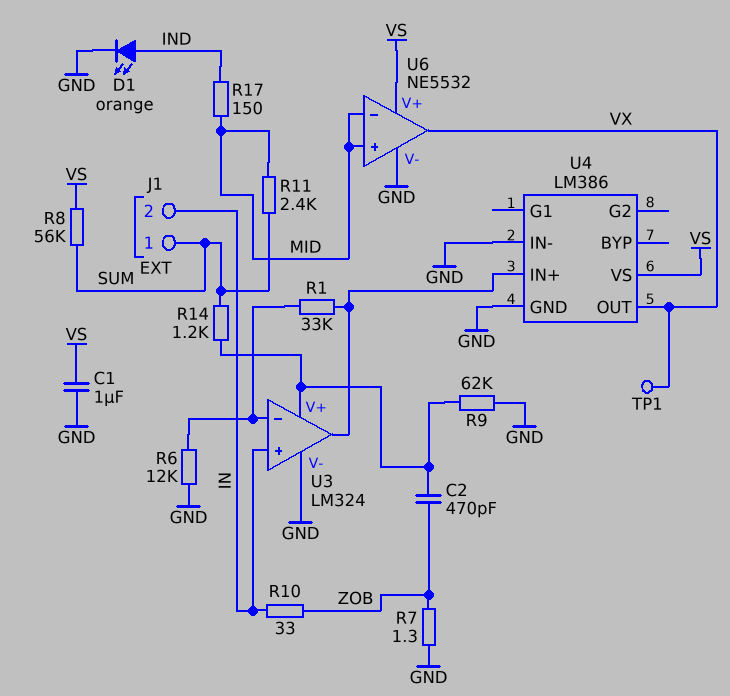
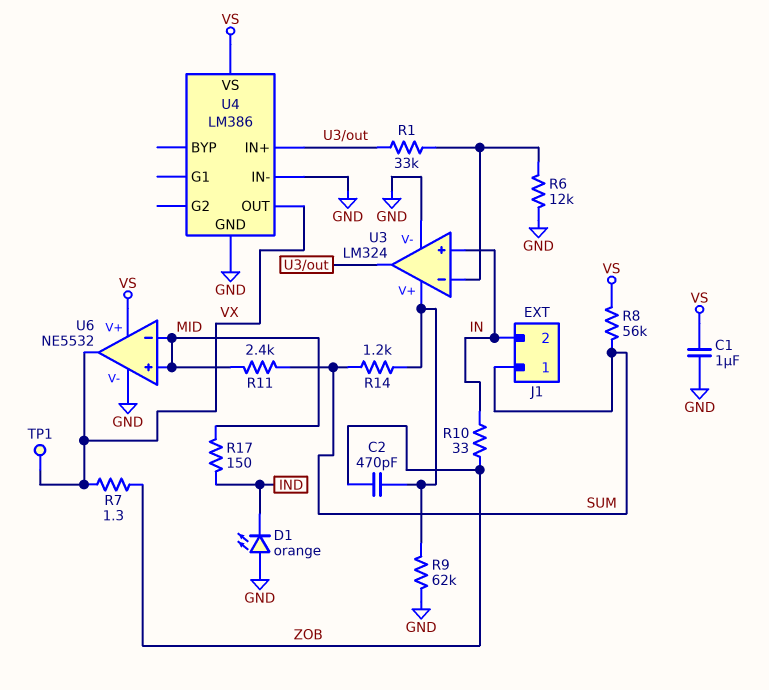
D1: LED orange (A IND, K GND) -> LED orange (A GND, K IND)
R7: 1.3 (GND, ZOB) -> 1.3 (VX, ZOB)

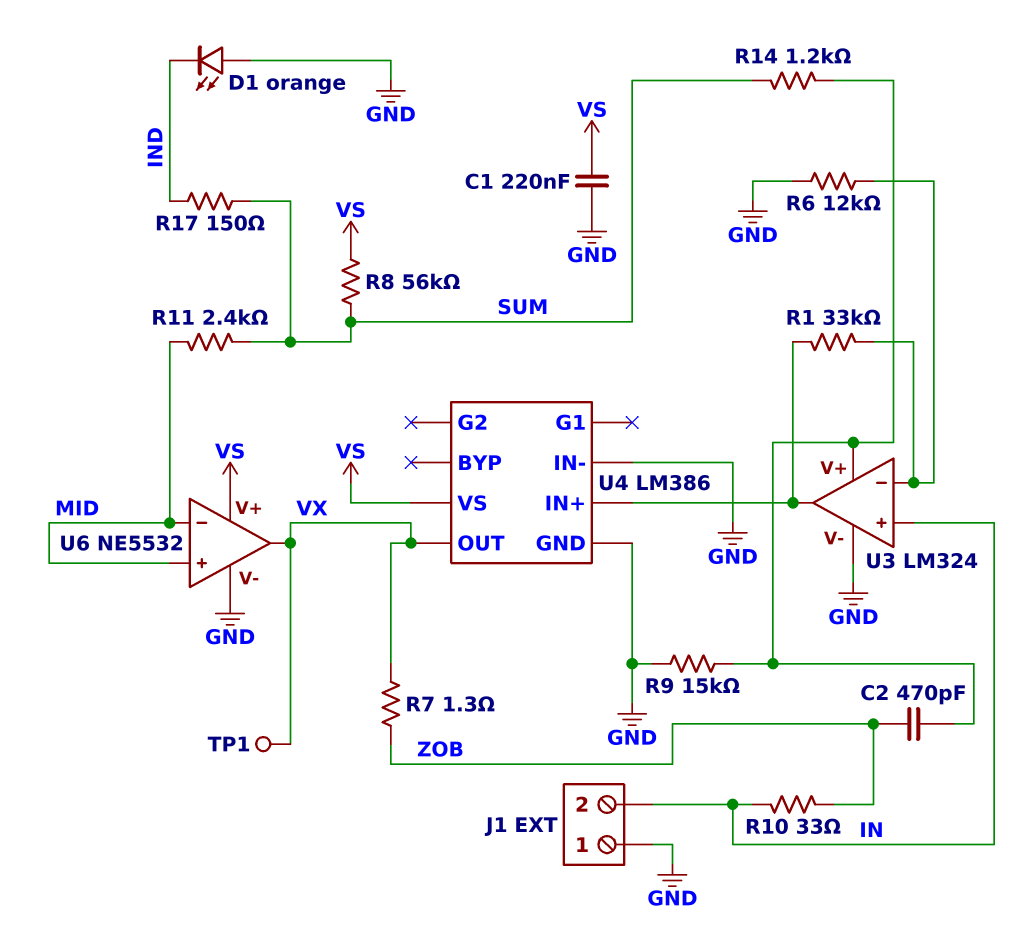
C1: 1uF (GND, VS) -> 220nF (GND, VS)
J1 pin 1: SUM -> GND
R9: 62k (GND, U3/V+) -> 15k (GND, U3/V+)
R17: 150 (IND, MID) -> 150 (IND, SUM)

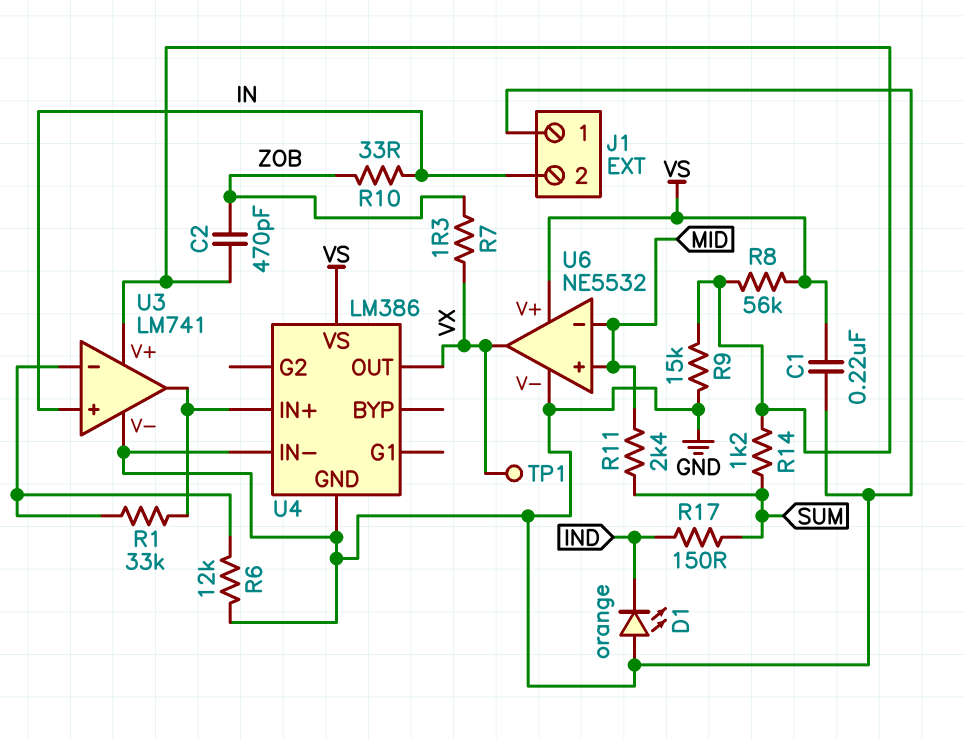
R8: 56k (SUM, VS) -> 56k (U3/V+, VS)
U3: LM324 -> LM741

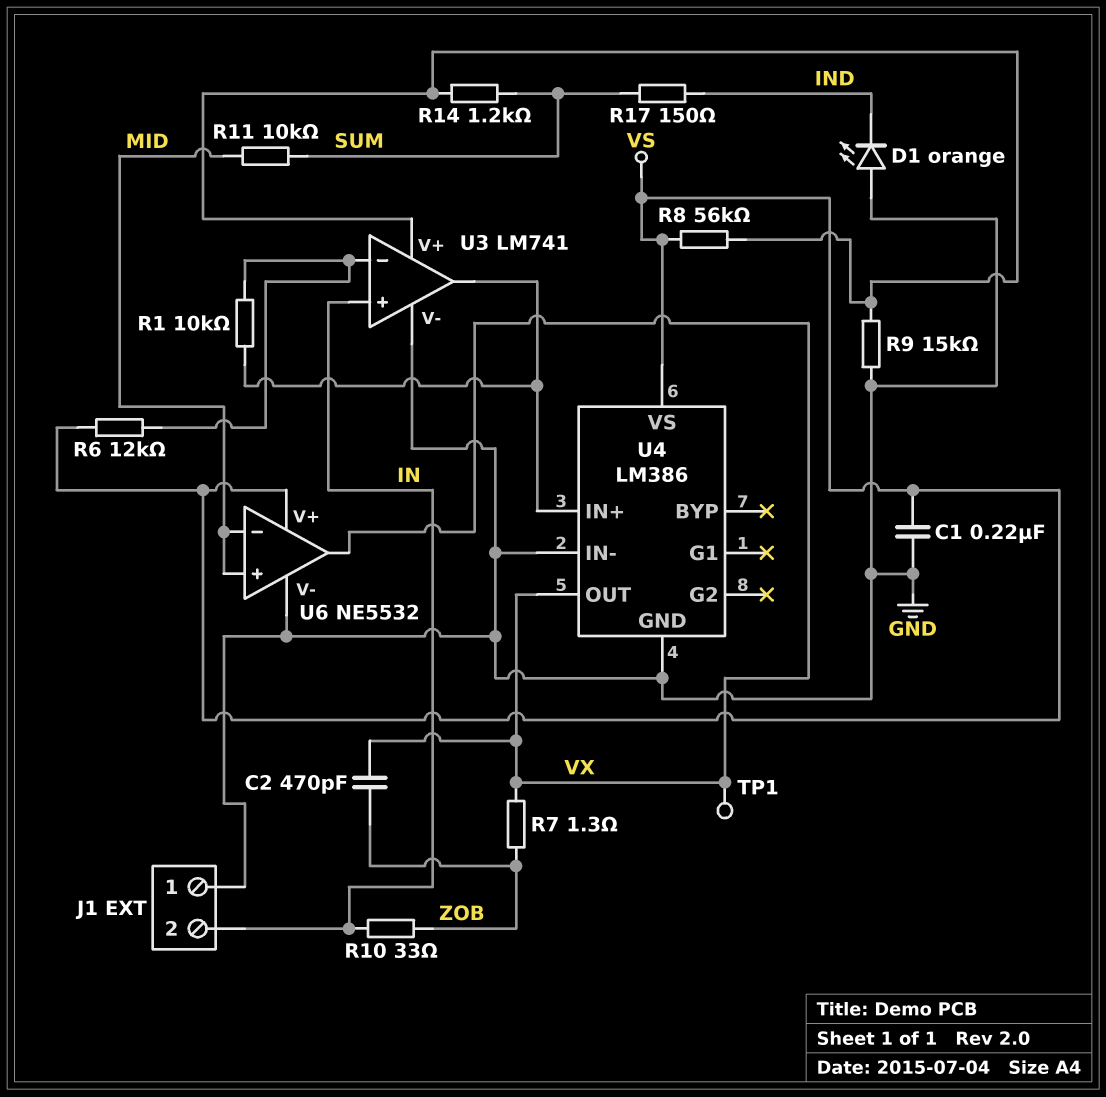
C2: 470pF (U3/V+, ZOB) -> 470pF (VX, ZOB)
R1: 33k (U3/in-, U3/out) -> 10k (U3/in-, U3/out)
R6: 12k (GND, U3/in-) -> 12k (U3/in-, VS)
R11: 2.4k (MID, SUM) -> 10k (MID, SUM)

